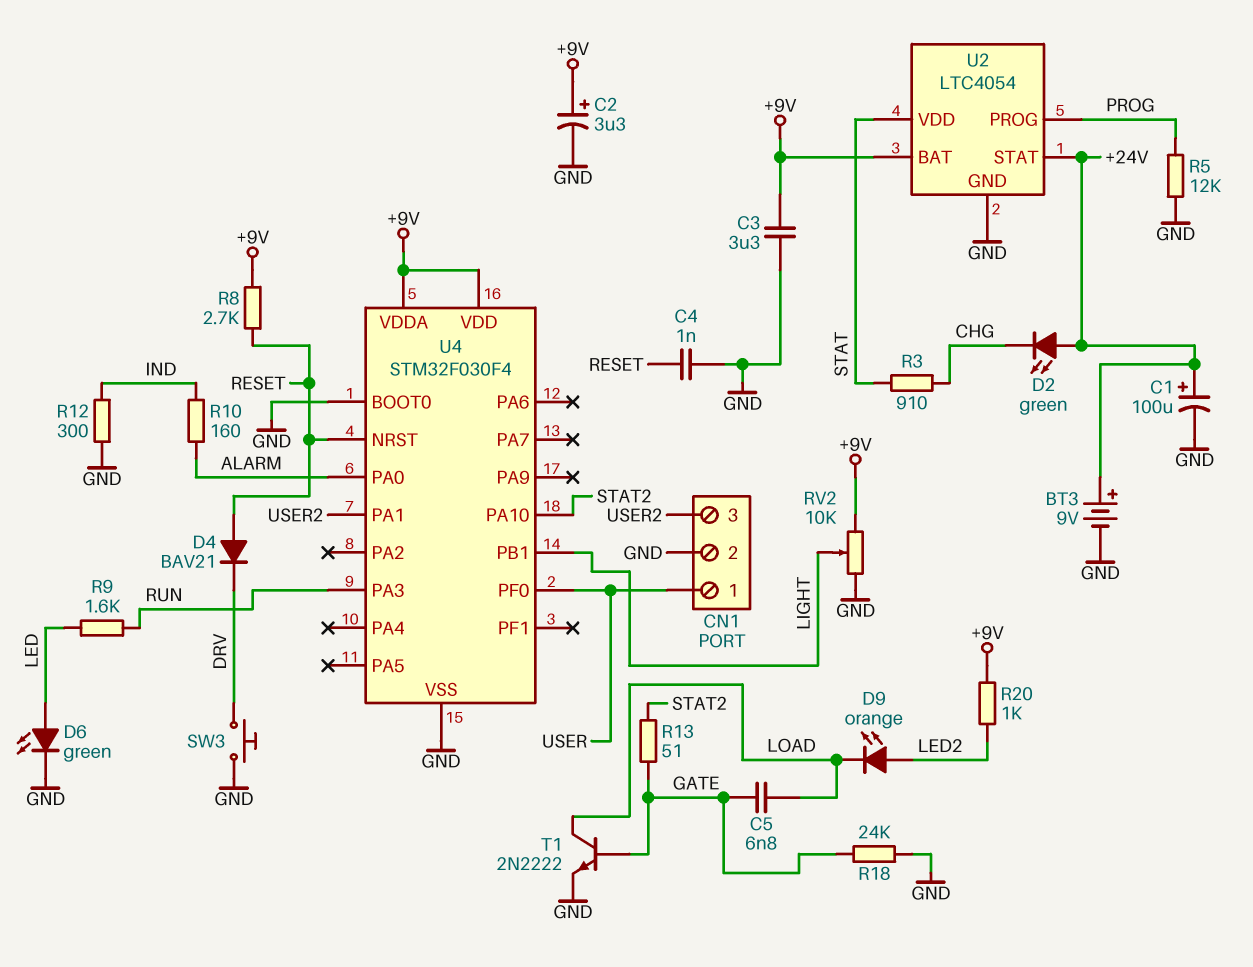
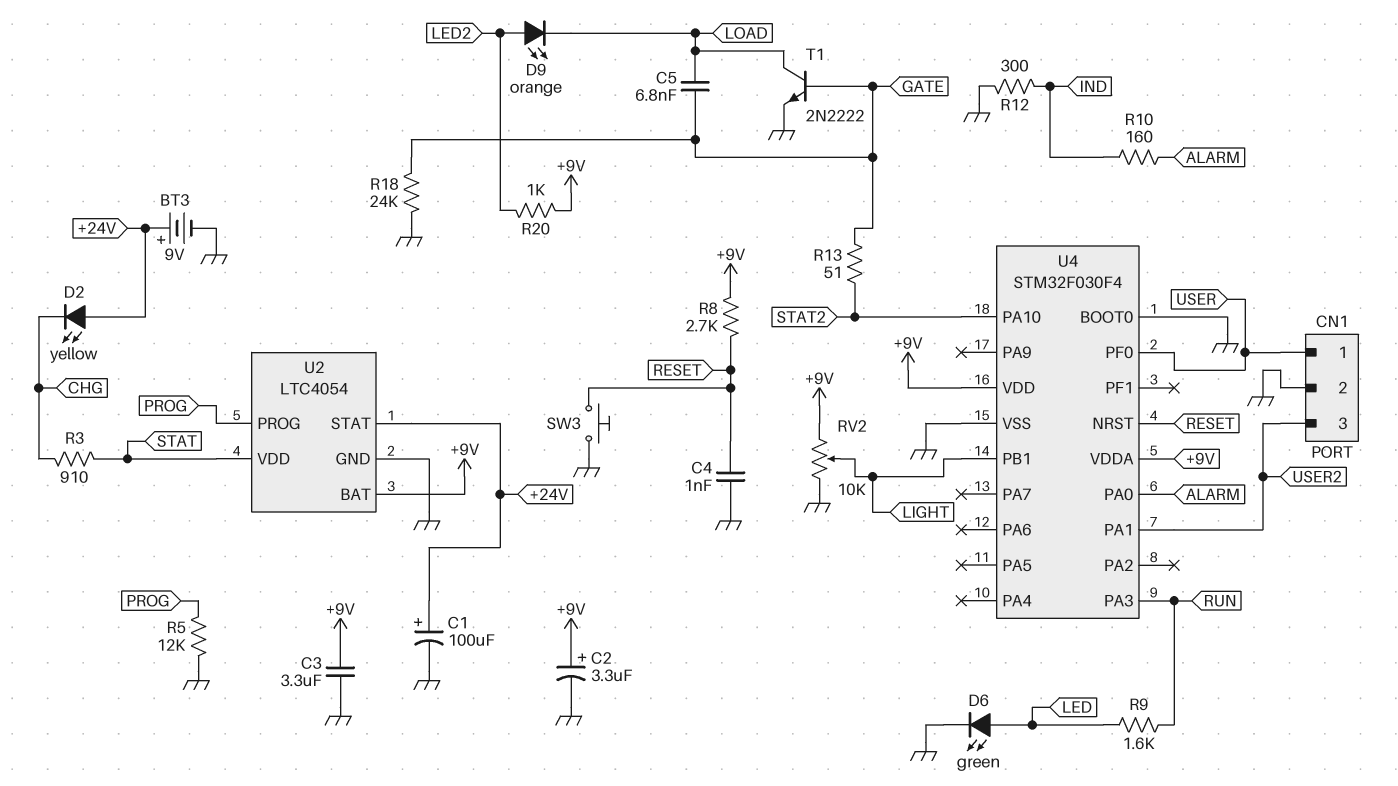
D2: LED green (A +24V, K CHG) -> LED yellow (A +24V, K CHG)
D4: diode BAV21 (A RESET, K DRV) -> none
SW3: button (DRV, GND) -> button (GND, RESET)

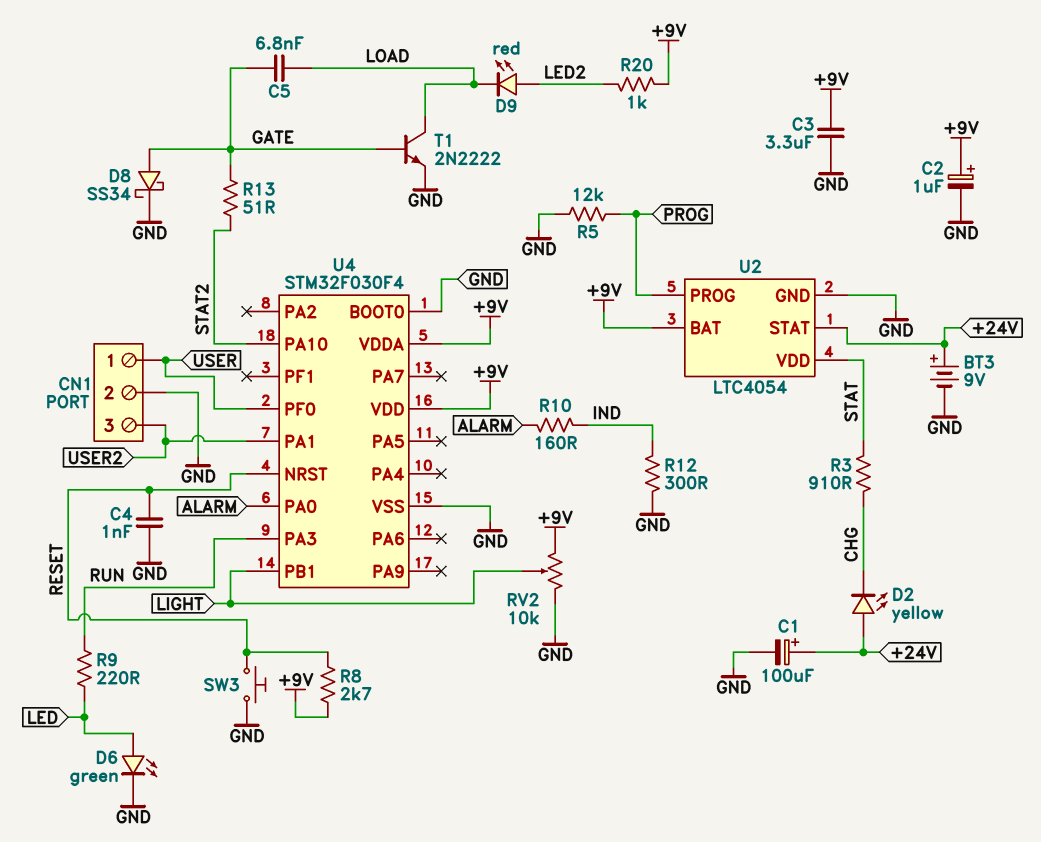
C2: 3.3uF (plus +9V, minus GND) -> 1uF (plus +9V, minus GND)
D8: none -> schottky SS34 (A GATE, K GND)
D9: LED orange (A LED2, K LOAD) -> LED red (A LED2, K LOAD)
R9: 1.6k (LED, RUN) -> 220 (LED, RUN)
R18: 24k (GATE, GND) -> none

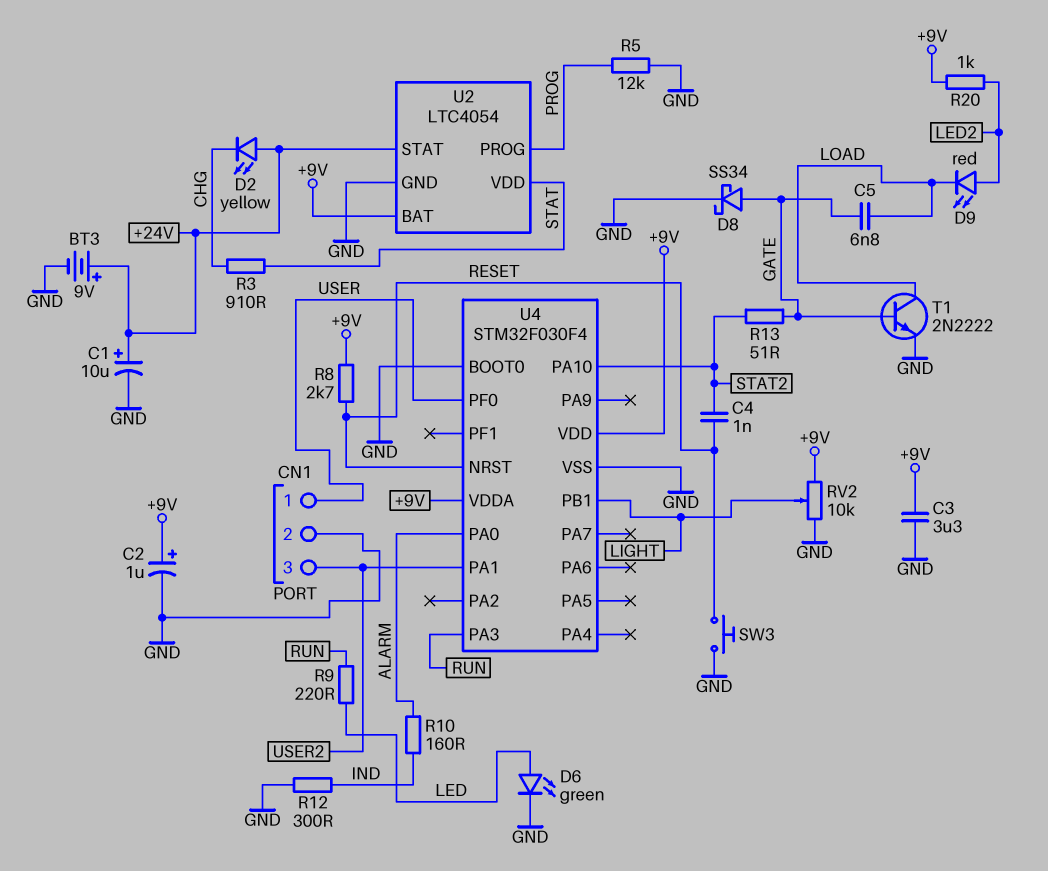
C1: 100uF (plus +24V, minus GND) -> 10uF (plus +24V, minus GND)
C4: 1nF (GND, RESET) -> 1nF (RESET, STAT2)

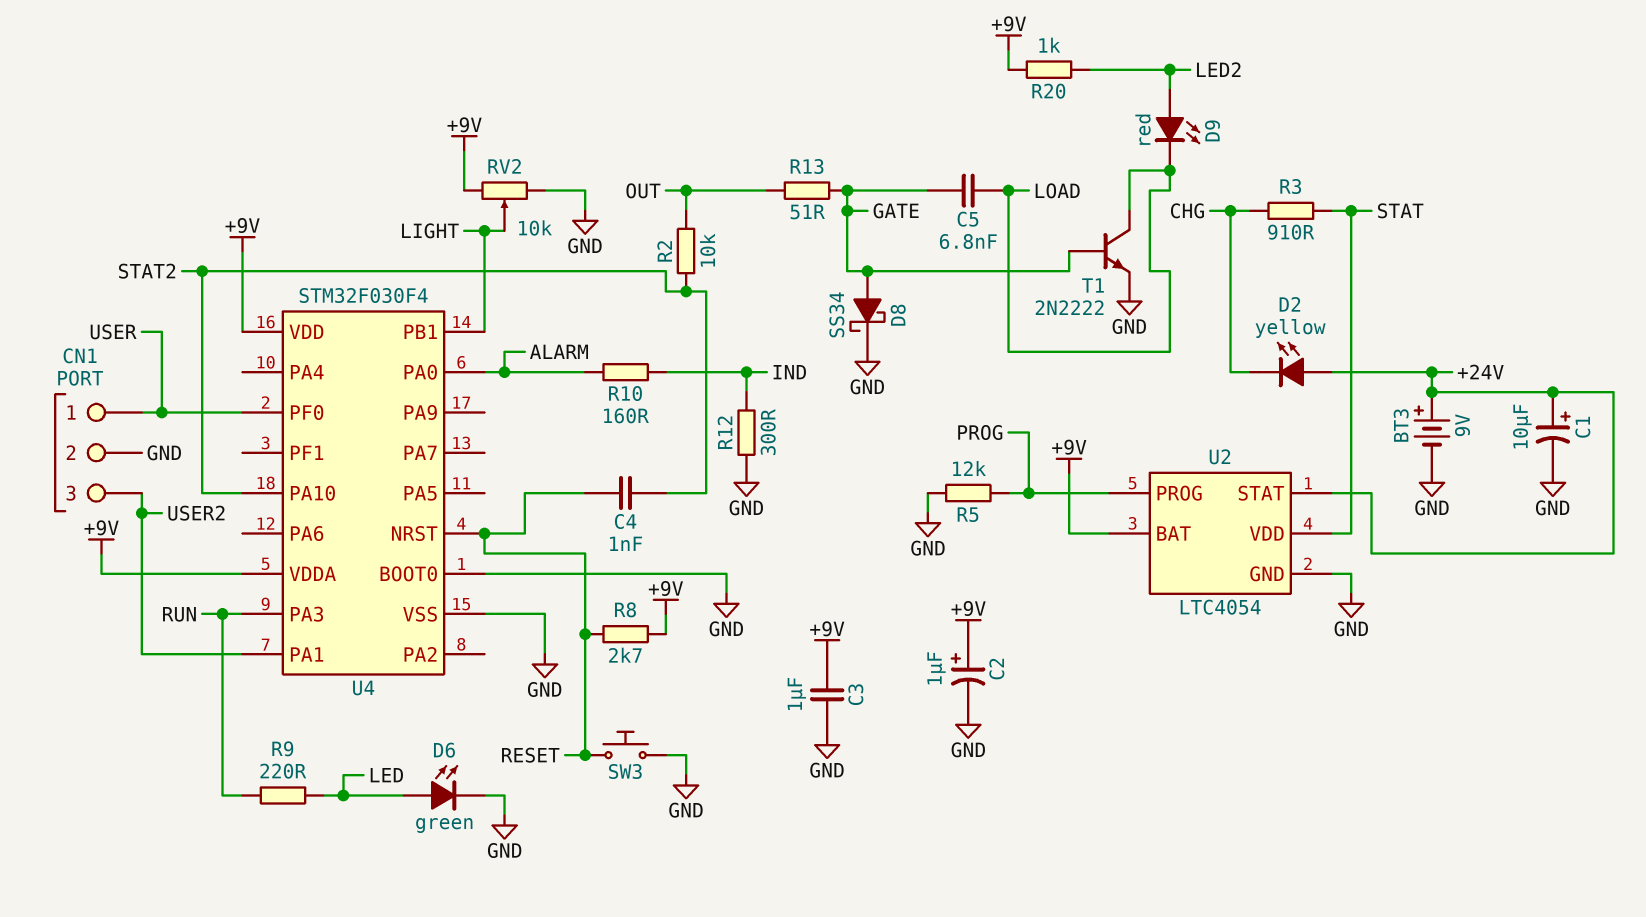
C3: 3.3uF (+9V, GND) -> 1uF (+9V, GND)
R2: none -> 10k (OUT, STAT2)
R13: 51 (GATE, STAT2) -> 51 (GATE, OUT)

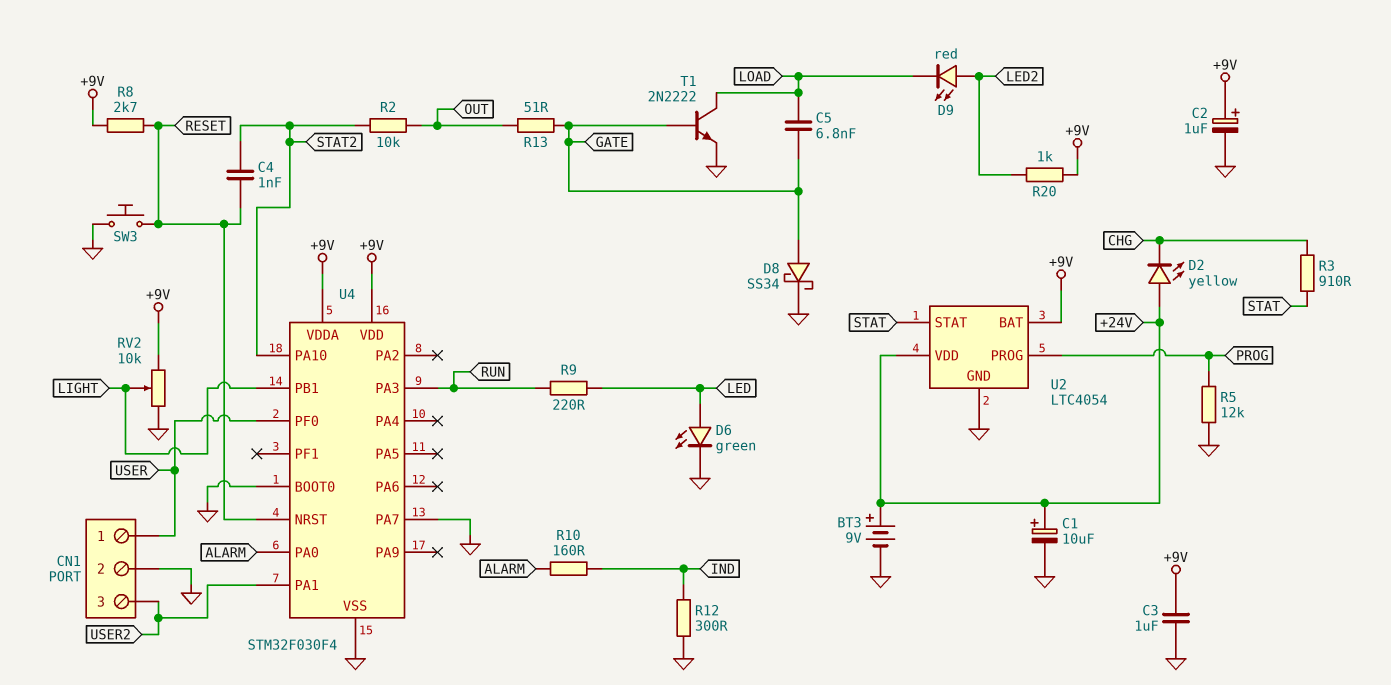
U2 pin STAT: +24V -> STAT
U2 pin VDD: STAT -> +24V
U4 pin PA7: none -> GND

